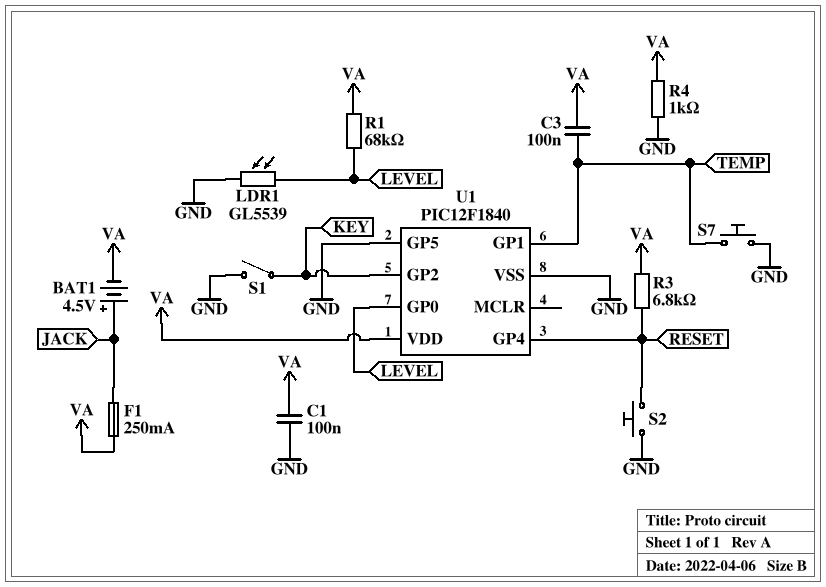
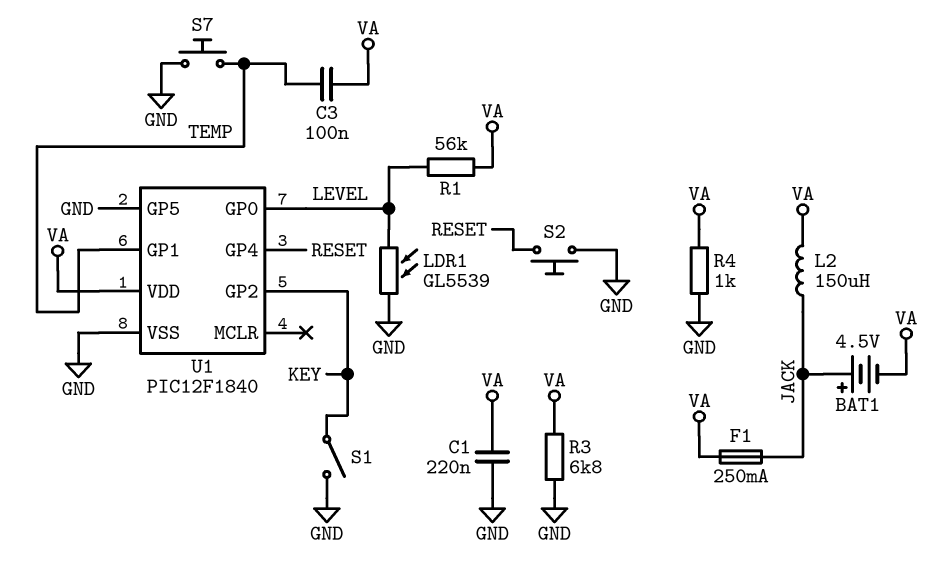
C1: 100nF (GND, VA) -> 220nF (GND, VA)
L2: none -> 150uH (JACK, VA)
R1: 68k (LEVEL, VA) -> 56k (LEVEL, VA)
R3: 6.8k (RESET, VA) -> 6.8k (GND, VA)

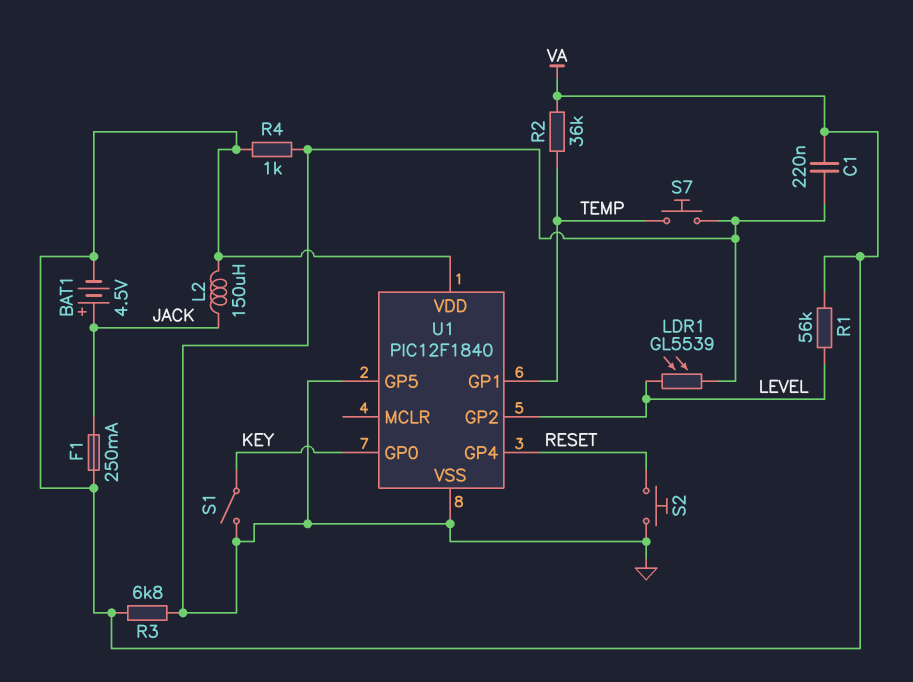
C3: 100nF (TEMP, VA) -> none
R2: none -> 36k (TEMP, VA)
U1 pin GP0: LEVEL -> KEY
U1 pin GP2: KEY -> LEVEL

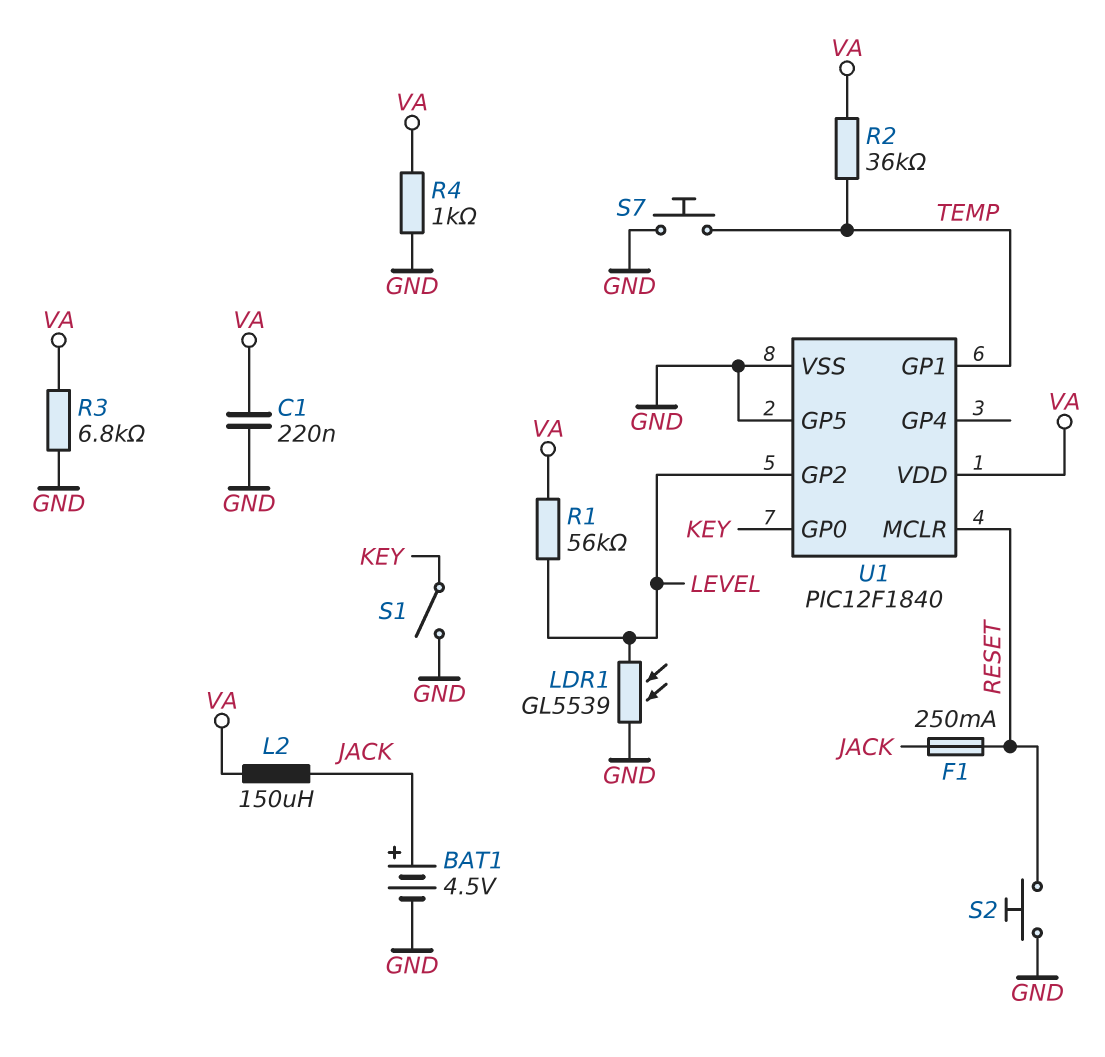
BAT1: 4.5V (plus JACK, minus VA) -> 4.5V (plus JACK, minus GND)
F1: 250mA (JACK, VA) -> 250mA (JACK, RESET)
U1 pin GP4: RESET -> none
U1 pin MCLR: none -> RESET

